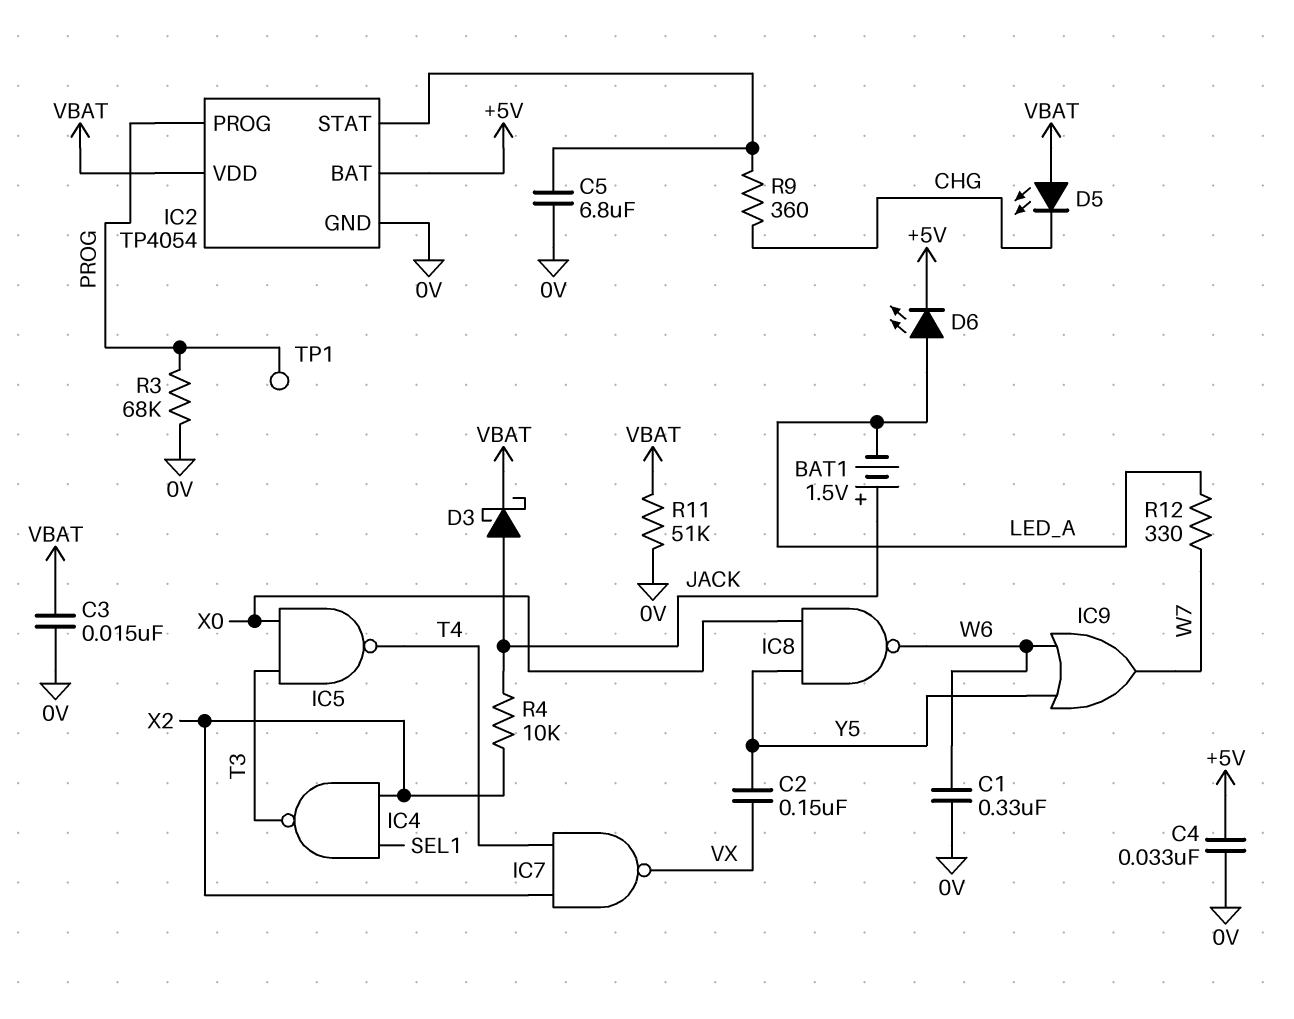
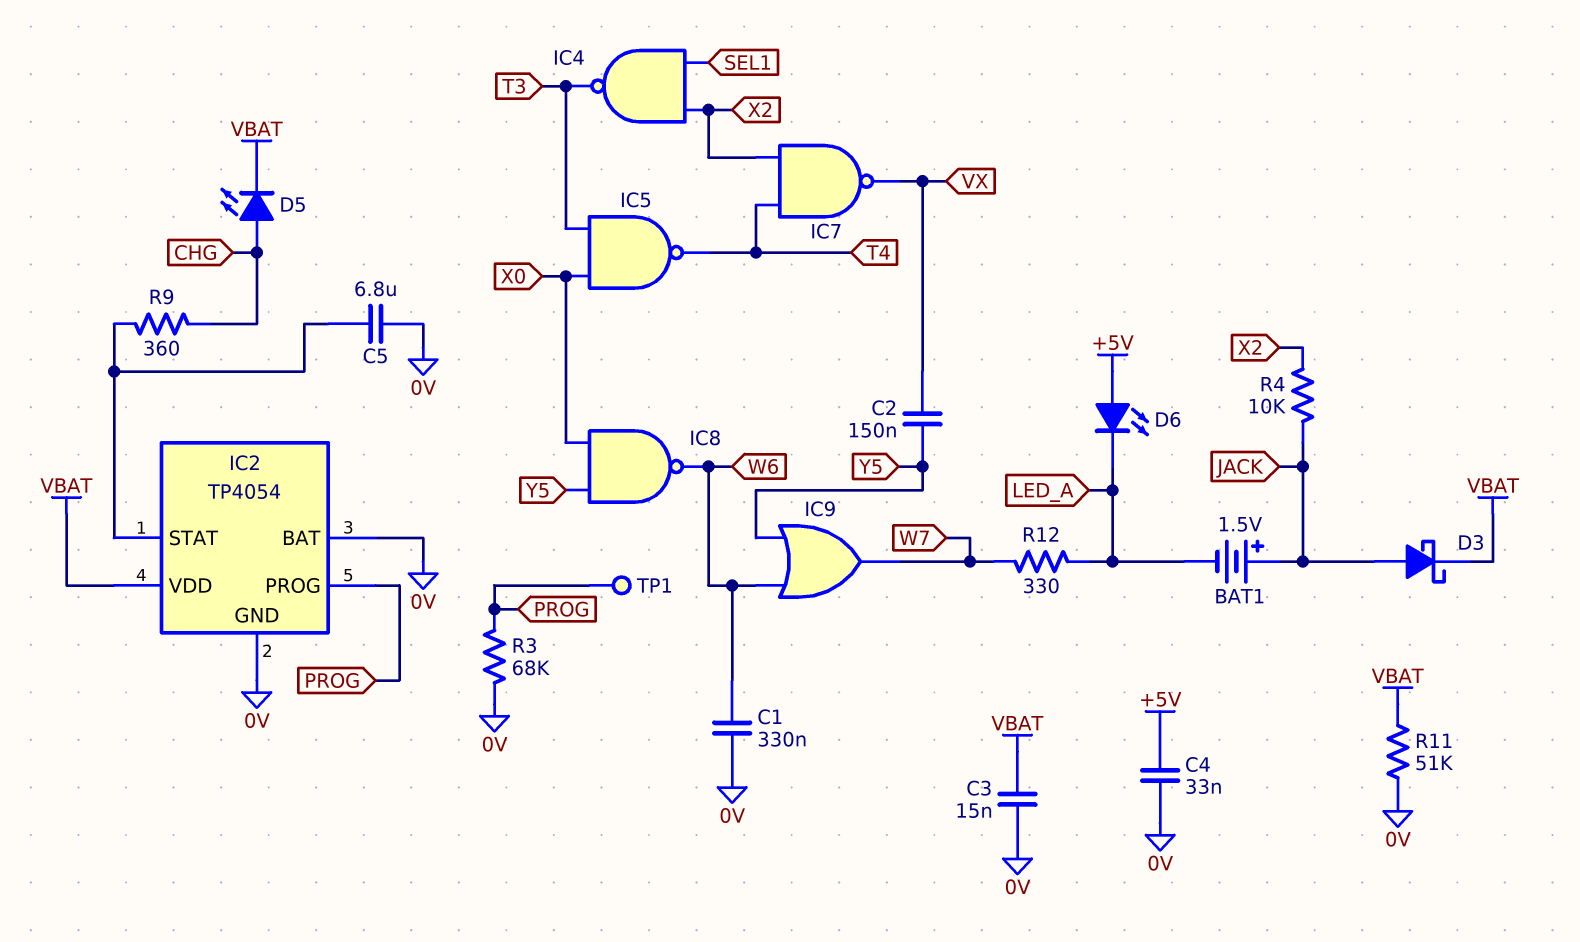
D5: LED (A VBAT, K CHG) -> LED (A CHG, K VBAT)
D6: LED (A LED_A, K +5V) -> LED (A +5V, K LED_A)
IC2 pin BAT: +5V -> 0V

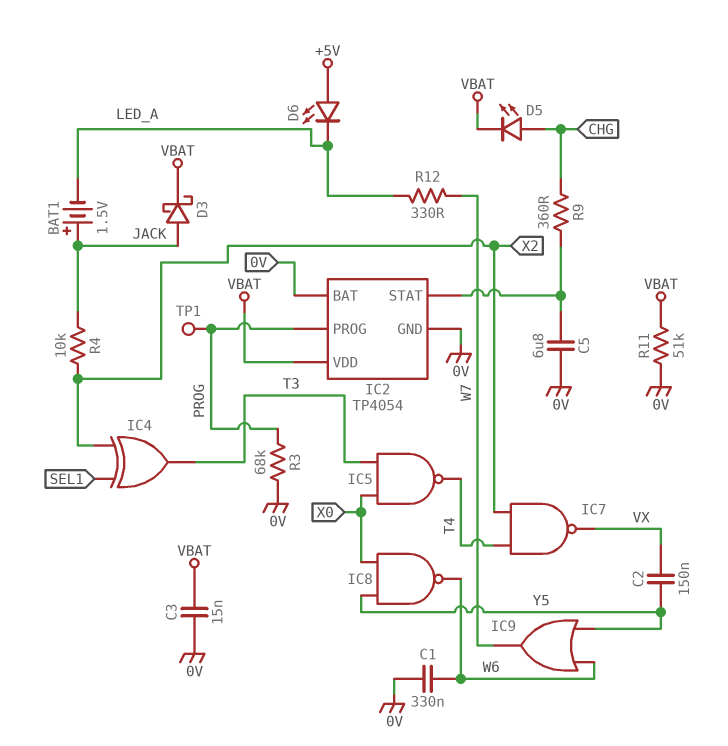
C4: 33nF (+5V, 0V) -> none
IC4: NAND (in SEL1, in X2, out T3) -> XOR (in SEL1, in X2, out T3)

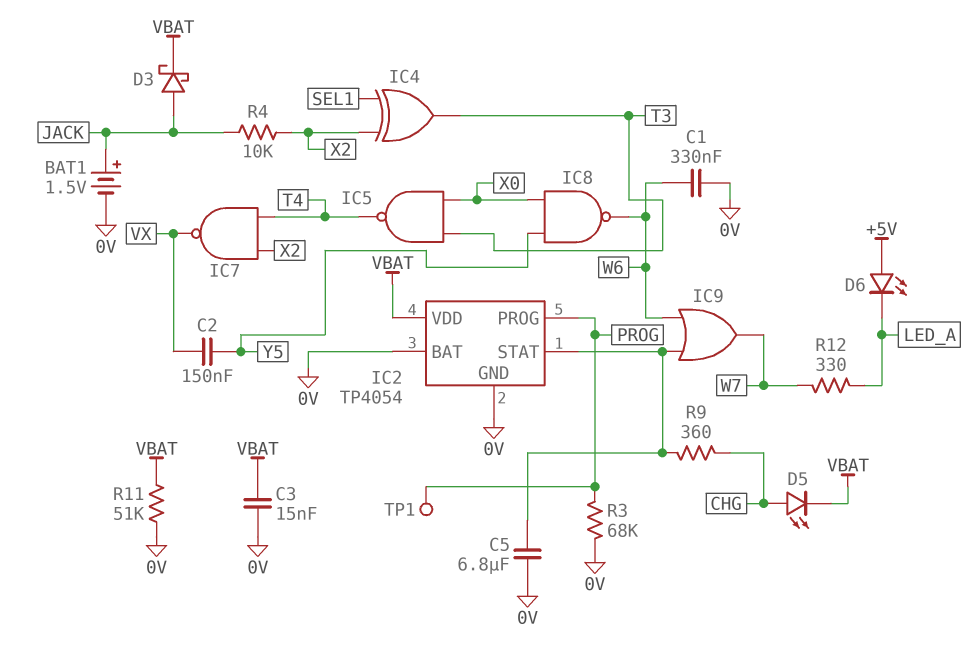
BAT1: 1.5V (plus JACK, minus LED_A) -> 1.5V (plus JACK, minus 0V)
IC9: OR (in W6, in Y5, out W7) -> OR (in IC2/STAT, in W6, out W7)

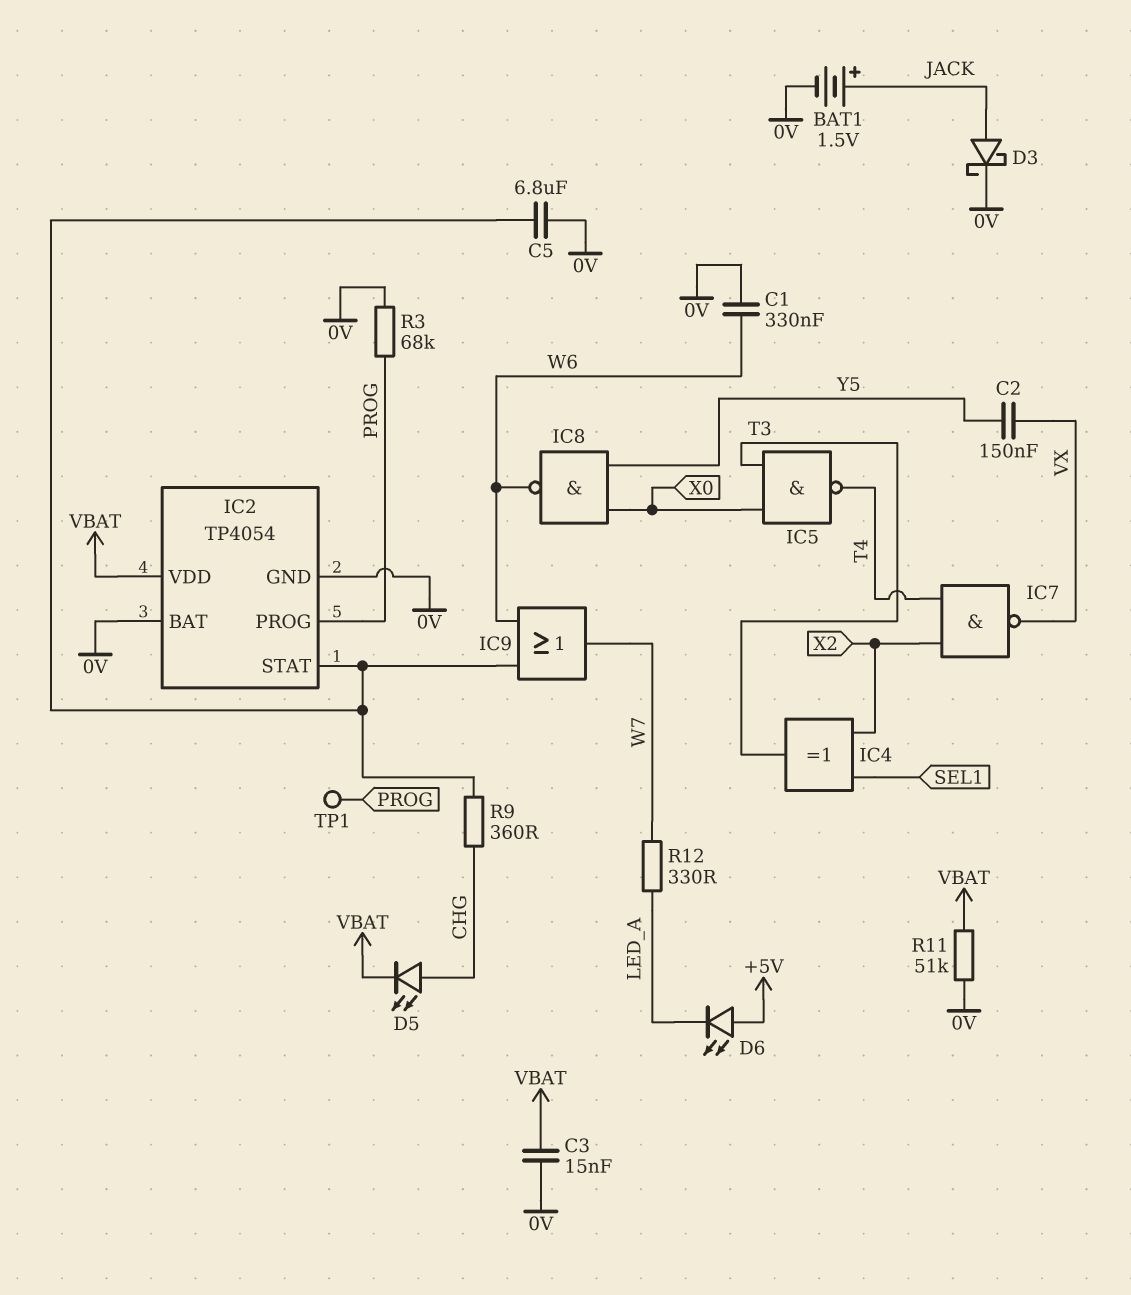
D3: schottky (A JACK, K VBAT) -> schottky (A JACK, K 0V)
R4: 10k (JACK, X2) -> none

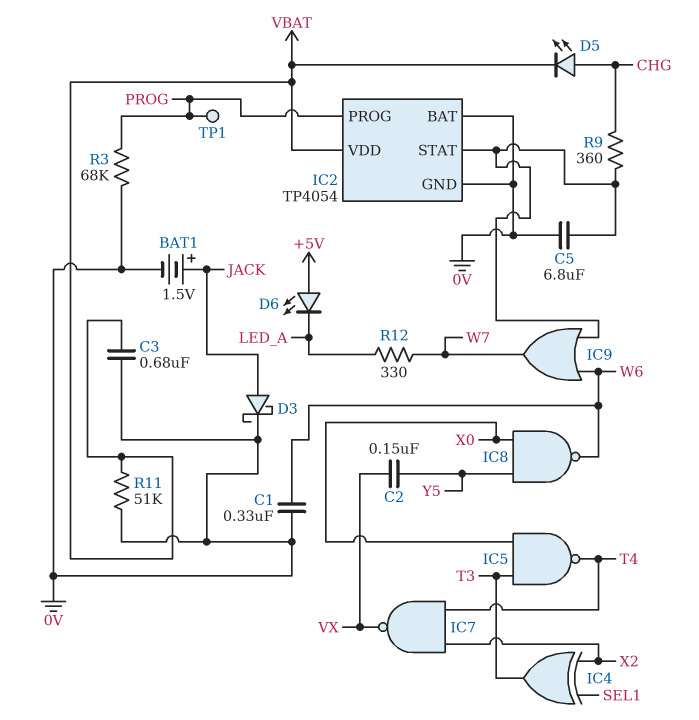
C3: 15nF (0V, VBAT) -> 680nF (0V, VBAT)

